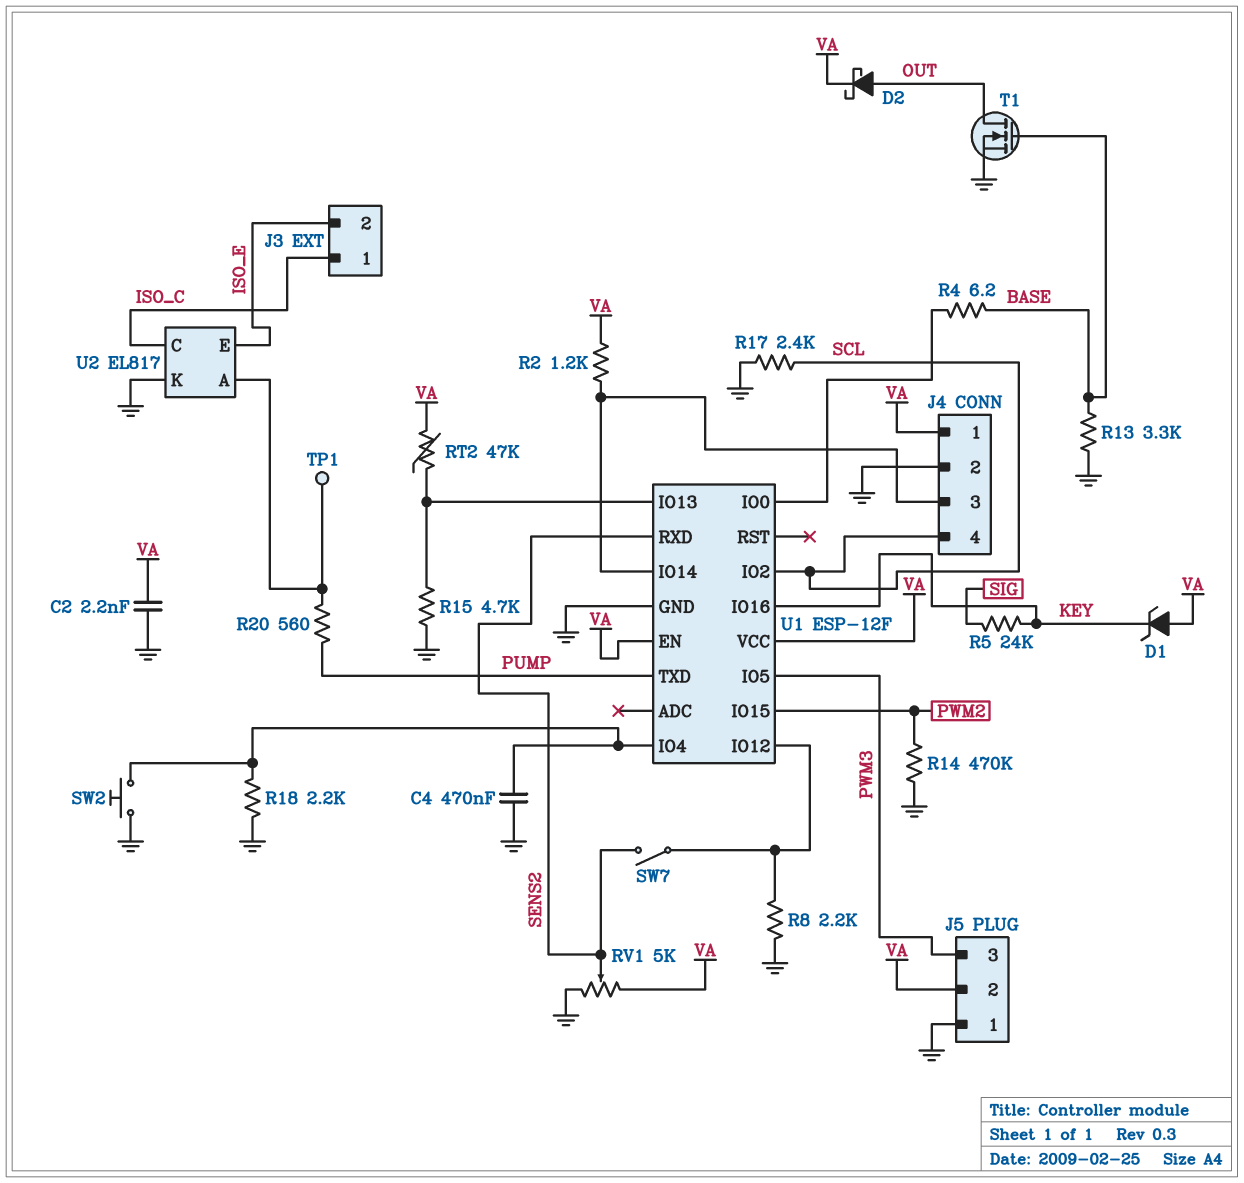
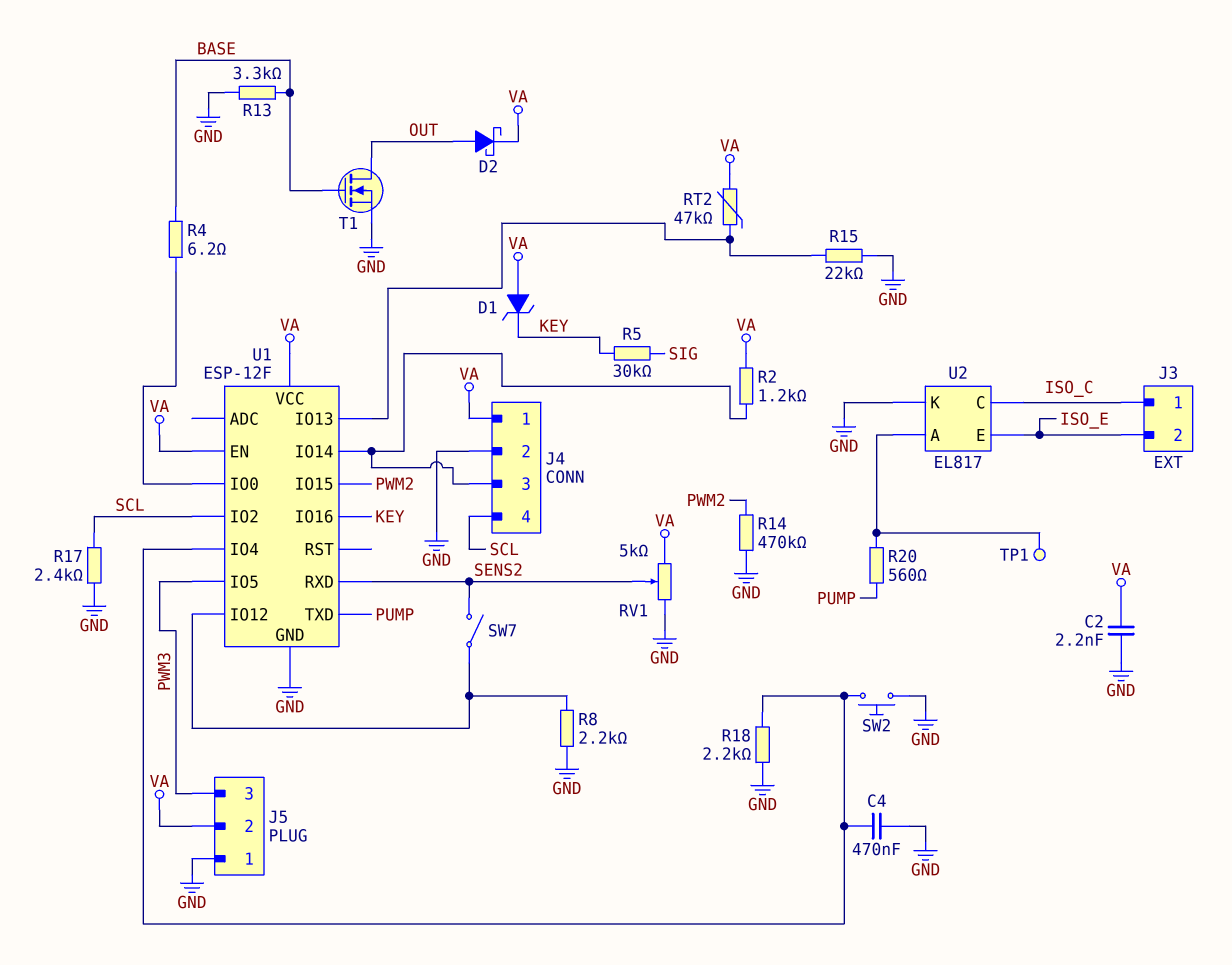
R5: 24k (KEY, SIG) -> 30k (KEY, SIG)
R15: 4.7k (GND, U1/IO13) -> 22k (GND, U1/IO13)

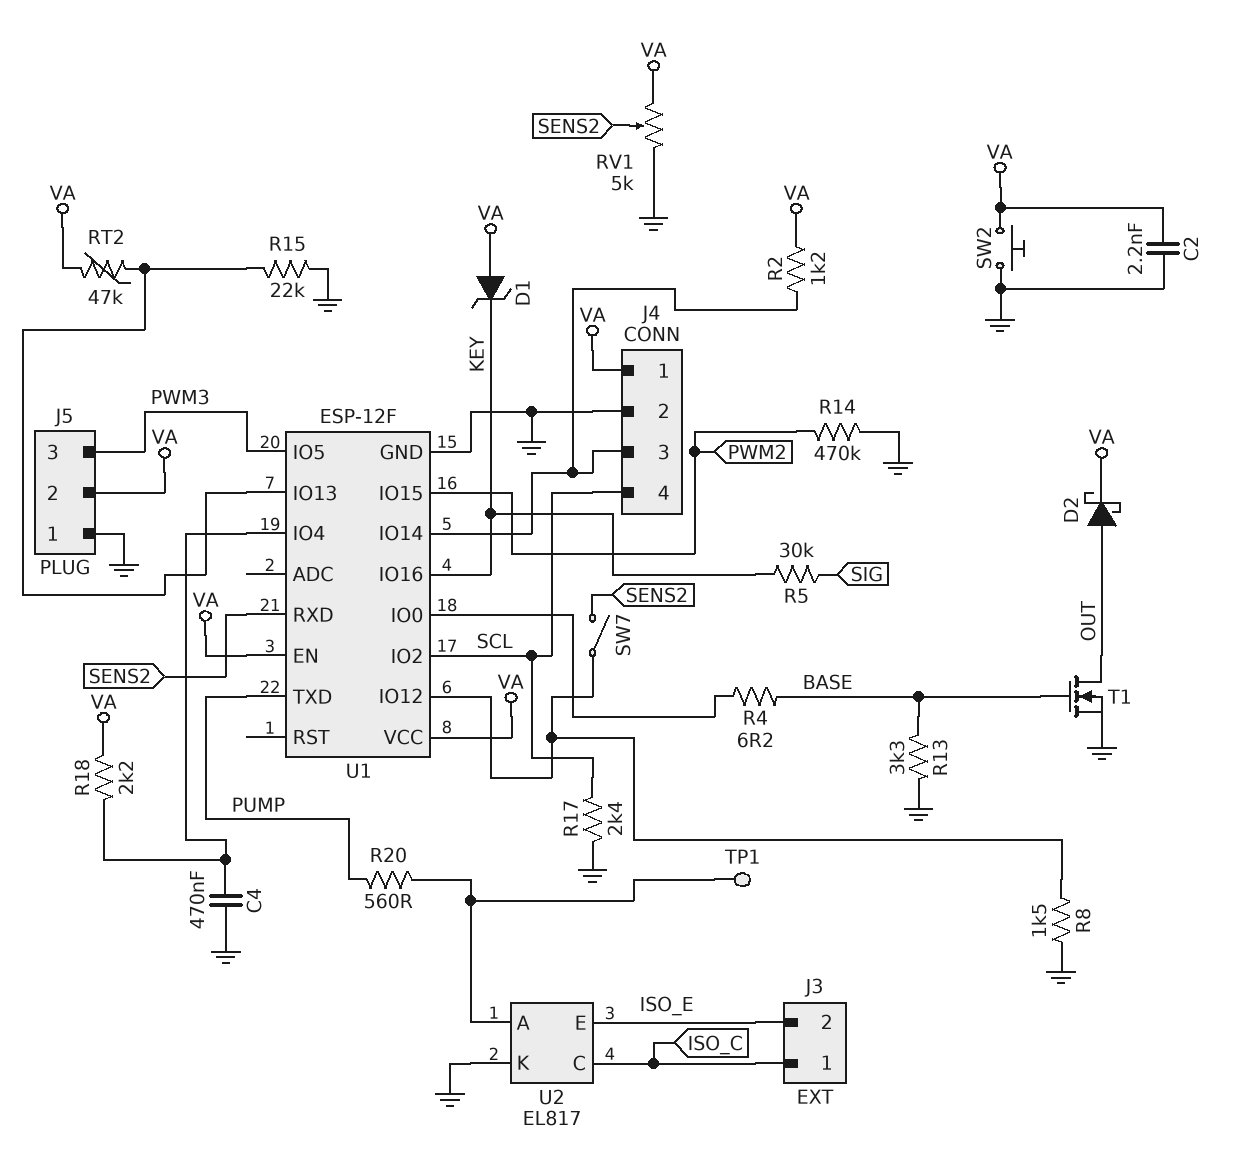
R8: 2.2k (GND, U1/IO12) -> 1.5k (GND, U1/IO12)
R18: 2.2k (GND, U1/IO4) -> 2.2k (U1/IO4, VA)
SW2: button (GND, U1/IO4) -> button (GND, VA)

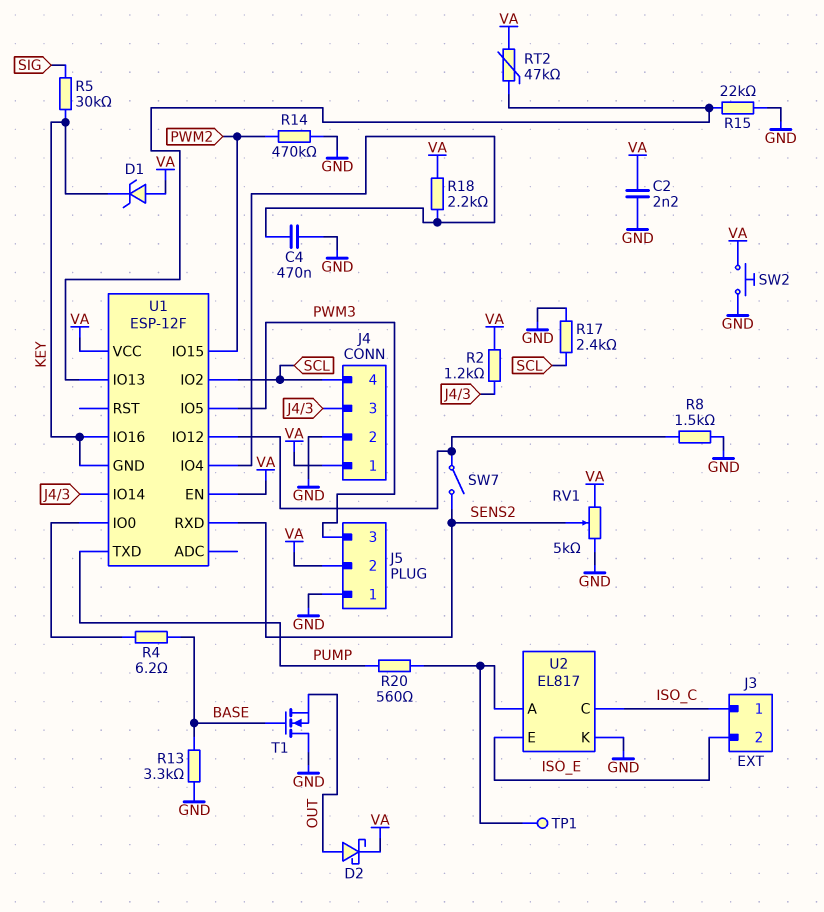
T1: NMOS (G BASE, D OUT, S GND) -> NMOS (G BASE, D GND, S OUT)
U1 pin GND: GND -> KEY

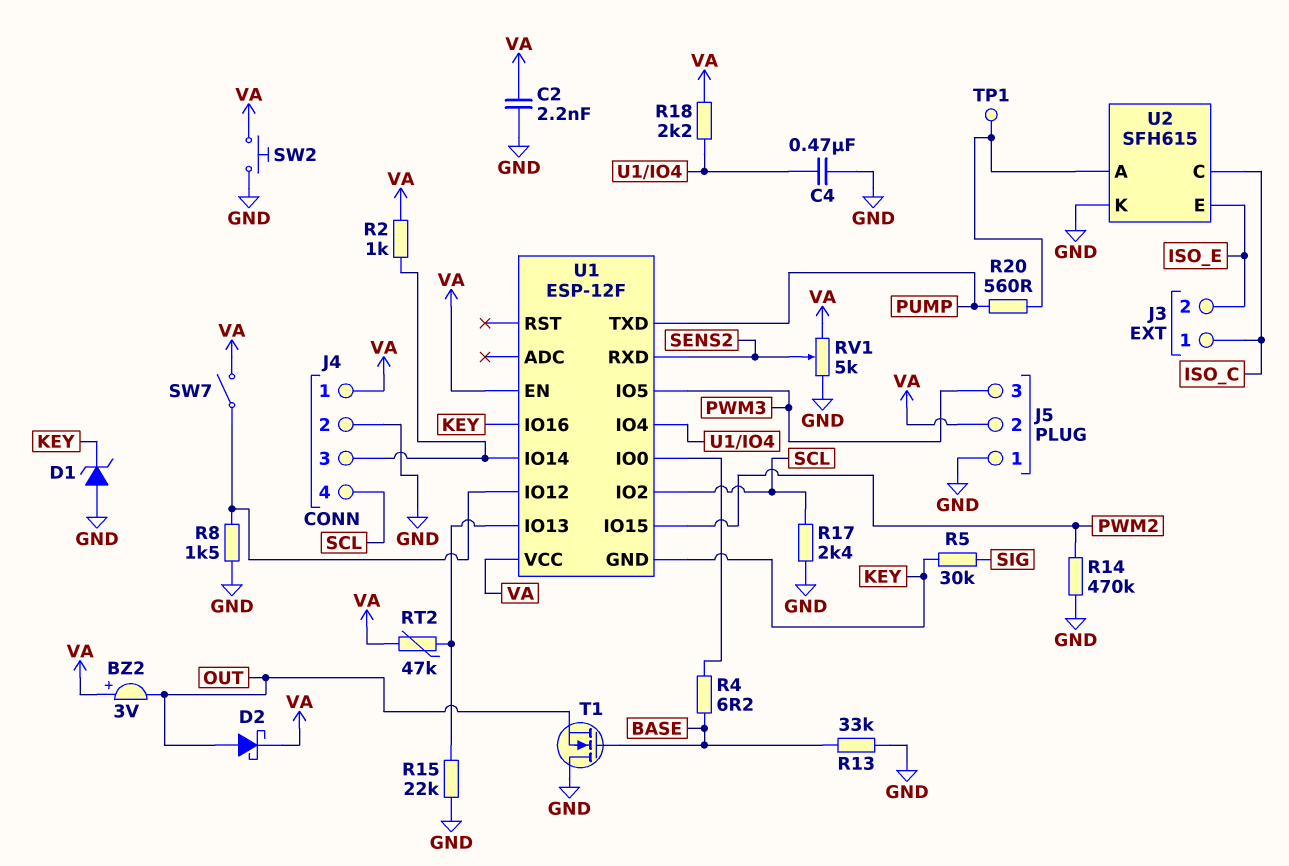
BZ2: none -> buzzer 3V (plus VA, minus OUT)
D1: zener (A VA, K KEY) -> zener (A GND, K KEY)
R2: 1.2k (J4/3, VA) -> 1k (J4/3, VA)
R13: 3.3k (BASE, GND) -> 33k (BASE, GND)
SW7: switch (SENS2, U1/IO12) -> switch (U1/IO12, VA)
U2: EL817 -> SFH615

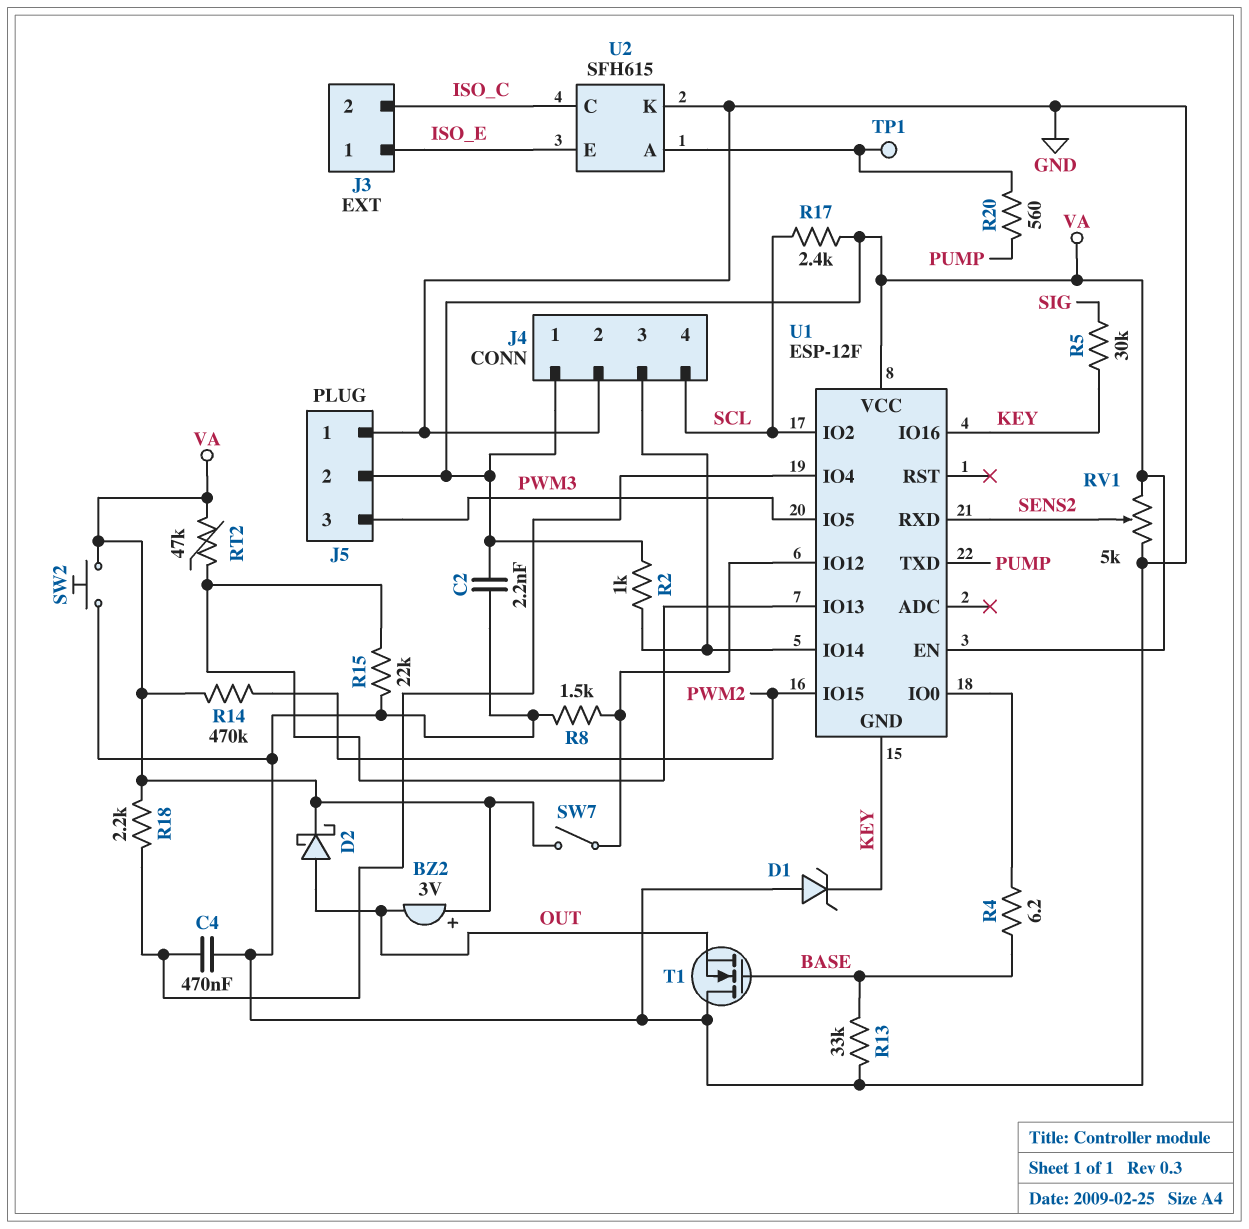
J3 pin 1: ISO_C -> ISO_E
J3 pin 2: ISO_E -> ISO_C
R14: 470k (GND, PWM2) -> 470k (PWM2, VA)
R17: 2.4k (GND, SCL) -> 2.4k (SCL, VA)

